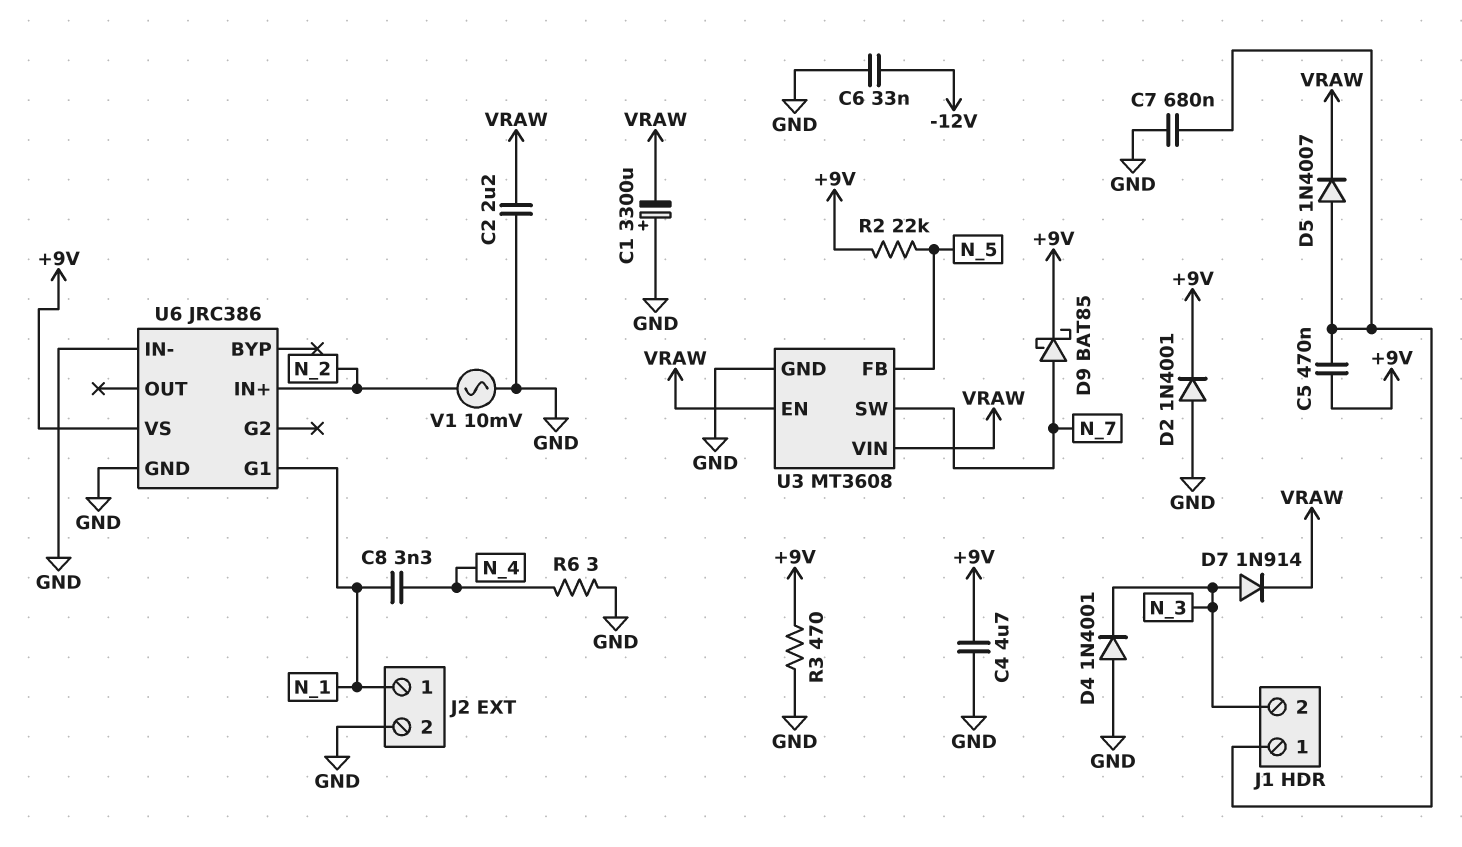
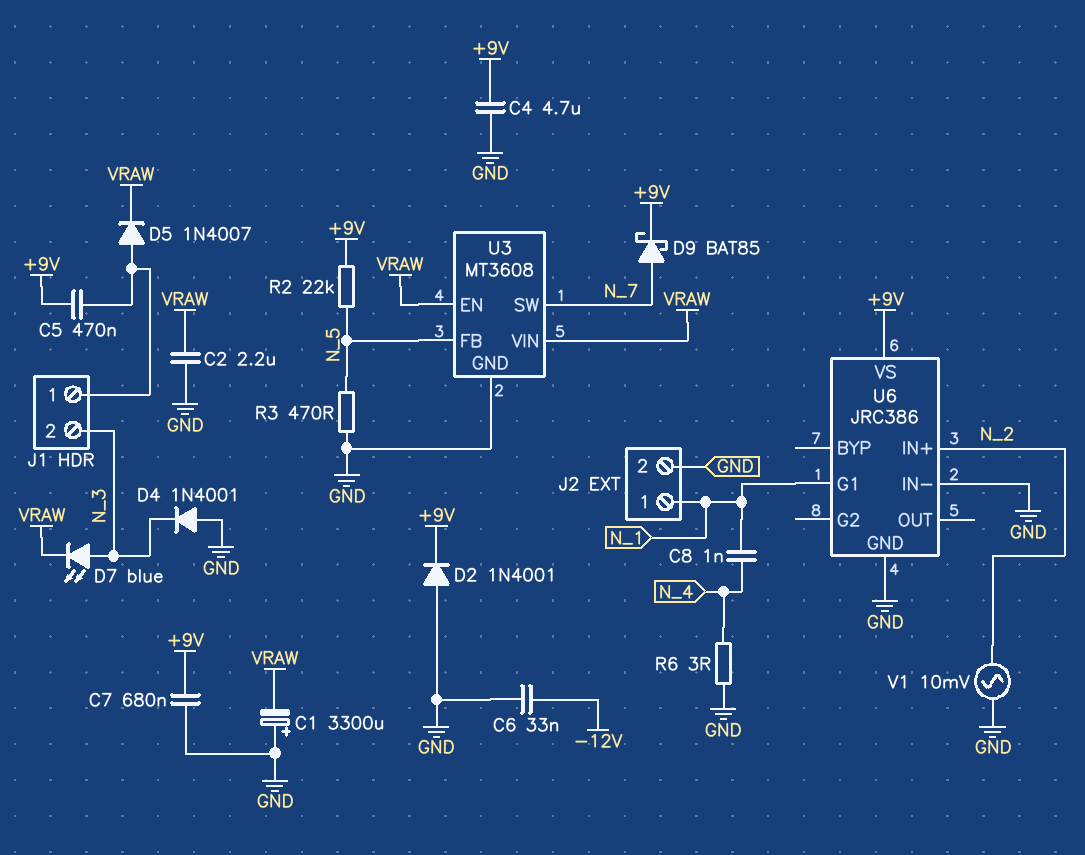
C7: 680nF (GND, J1/1) -> 680nF (+9V, GND)
C8: 3.3nF (N_1, N_4) -> 1nF (N_1, N_4)
D7: diode 1N914 (A N_3, K VRAW) -> LED blue (A N_3, K VRAW)
R3: 470 (+9V, GND) -> 470 (GND, N_5)

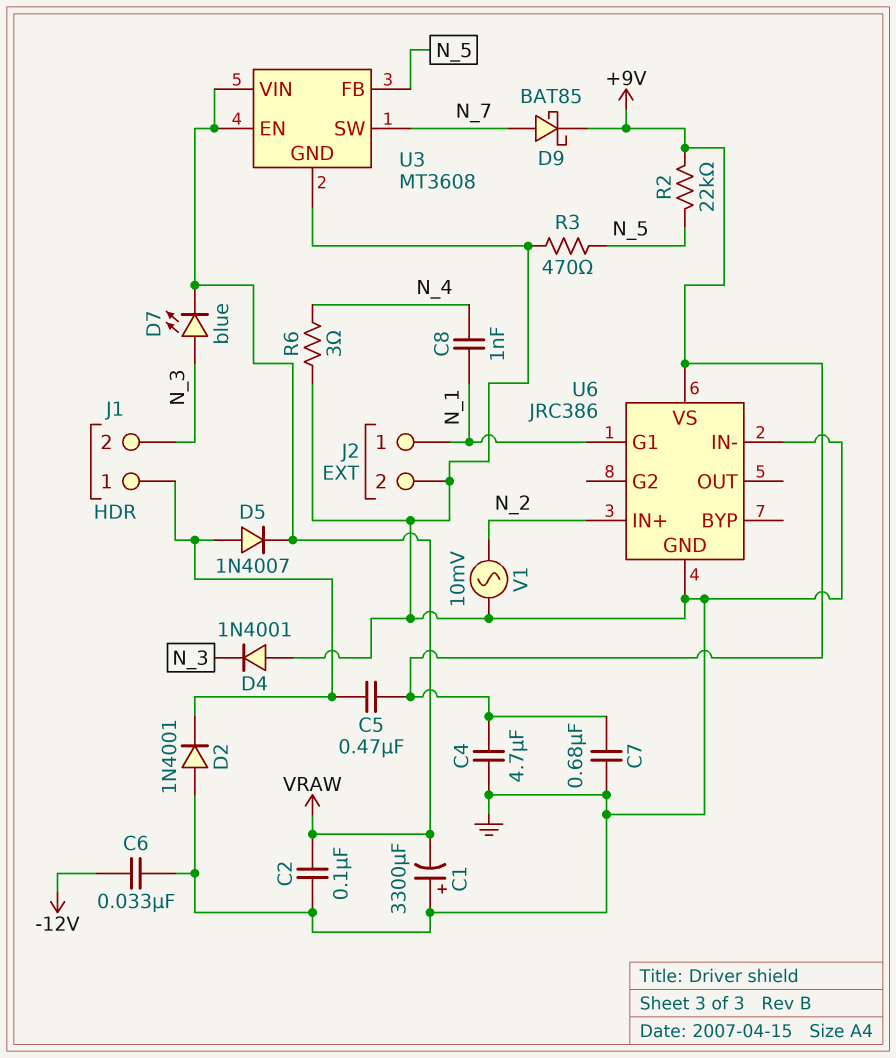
C2: 2.2uF (GND, VRAW) -> 100nF (GND, VRAW)
D2: diode 1N4001 (A GND, K +9V) -> diode 1N4001 (A GND, K J1/1)

